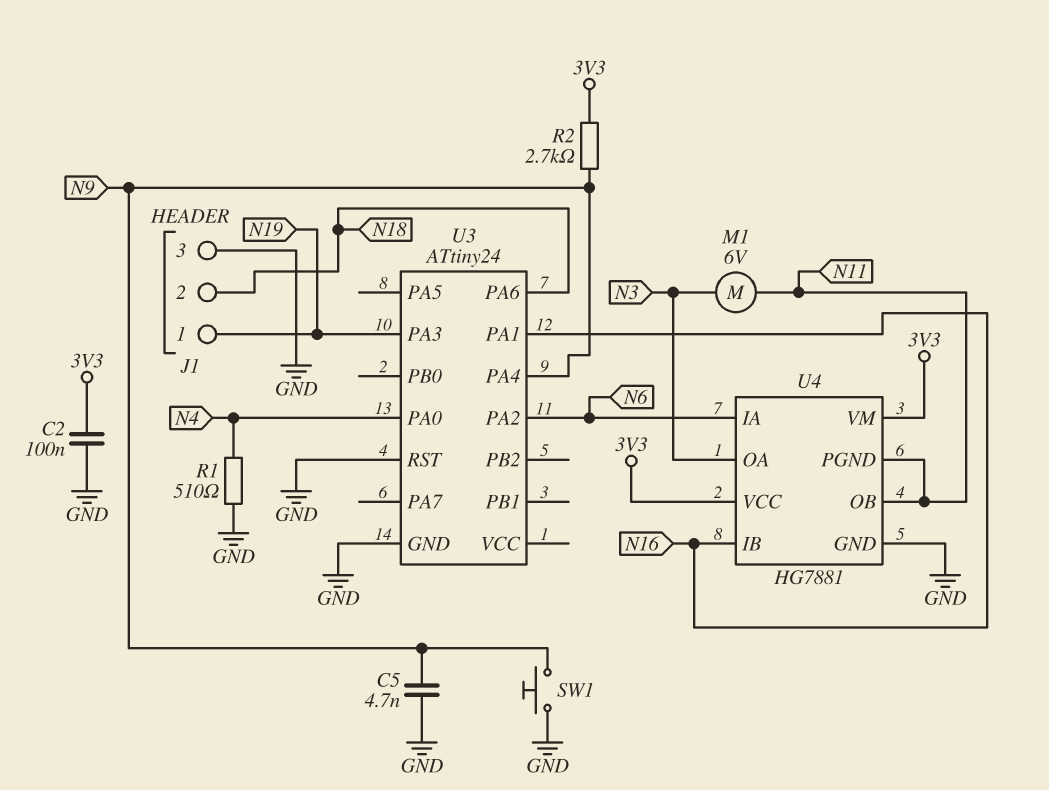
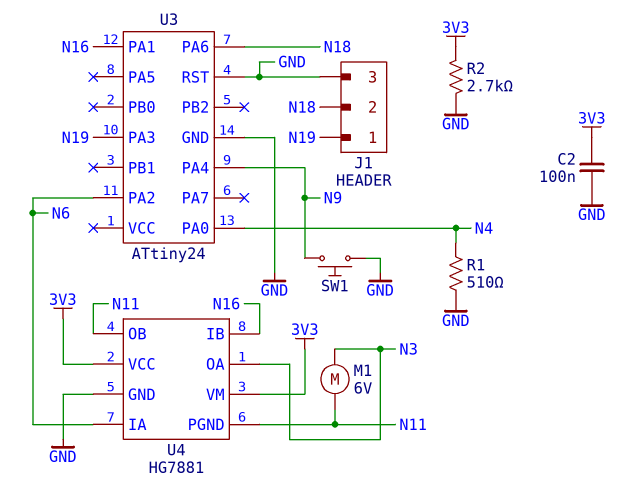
C5: 4.7nF (GND, N9) -> none
R2: 2.7k (3V3, N9) -> 2.7k (3V3, GND)

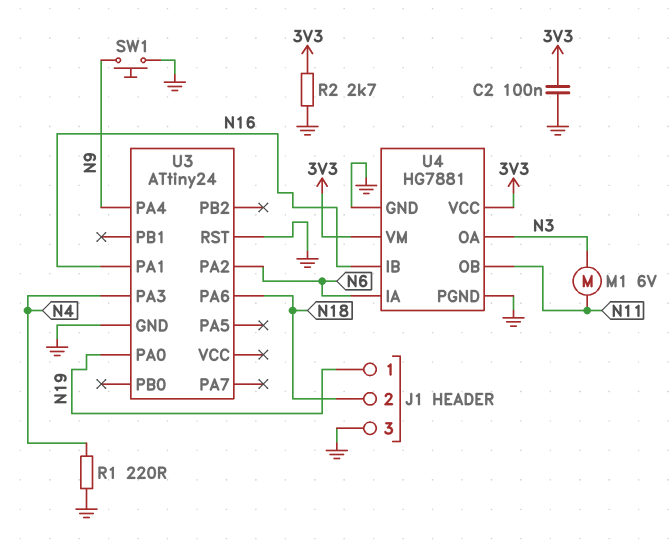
R1: 510 (GND, N4) -> 220 (GND, N4)
U3 pin PA0: N4 -> N19
U3 pin PA3: N19 -> N4
U4 pin PGND: N11 -> GND

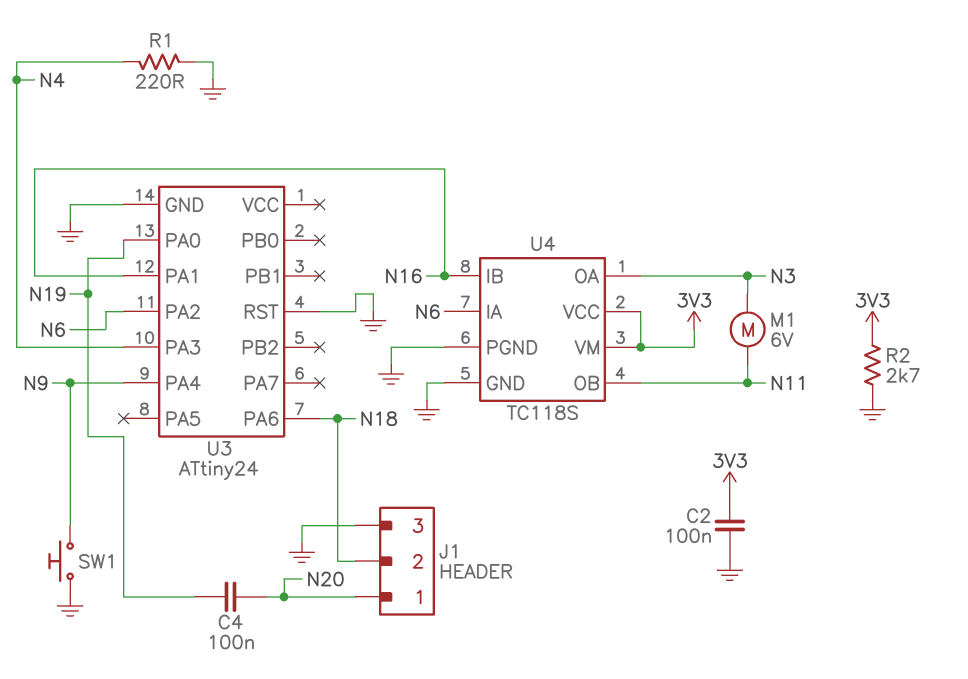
C4: none -> 100nF (N19, N20)
J1 pin 1: N19 -> N20
U4: HG7881 -> TC118S

